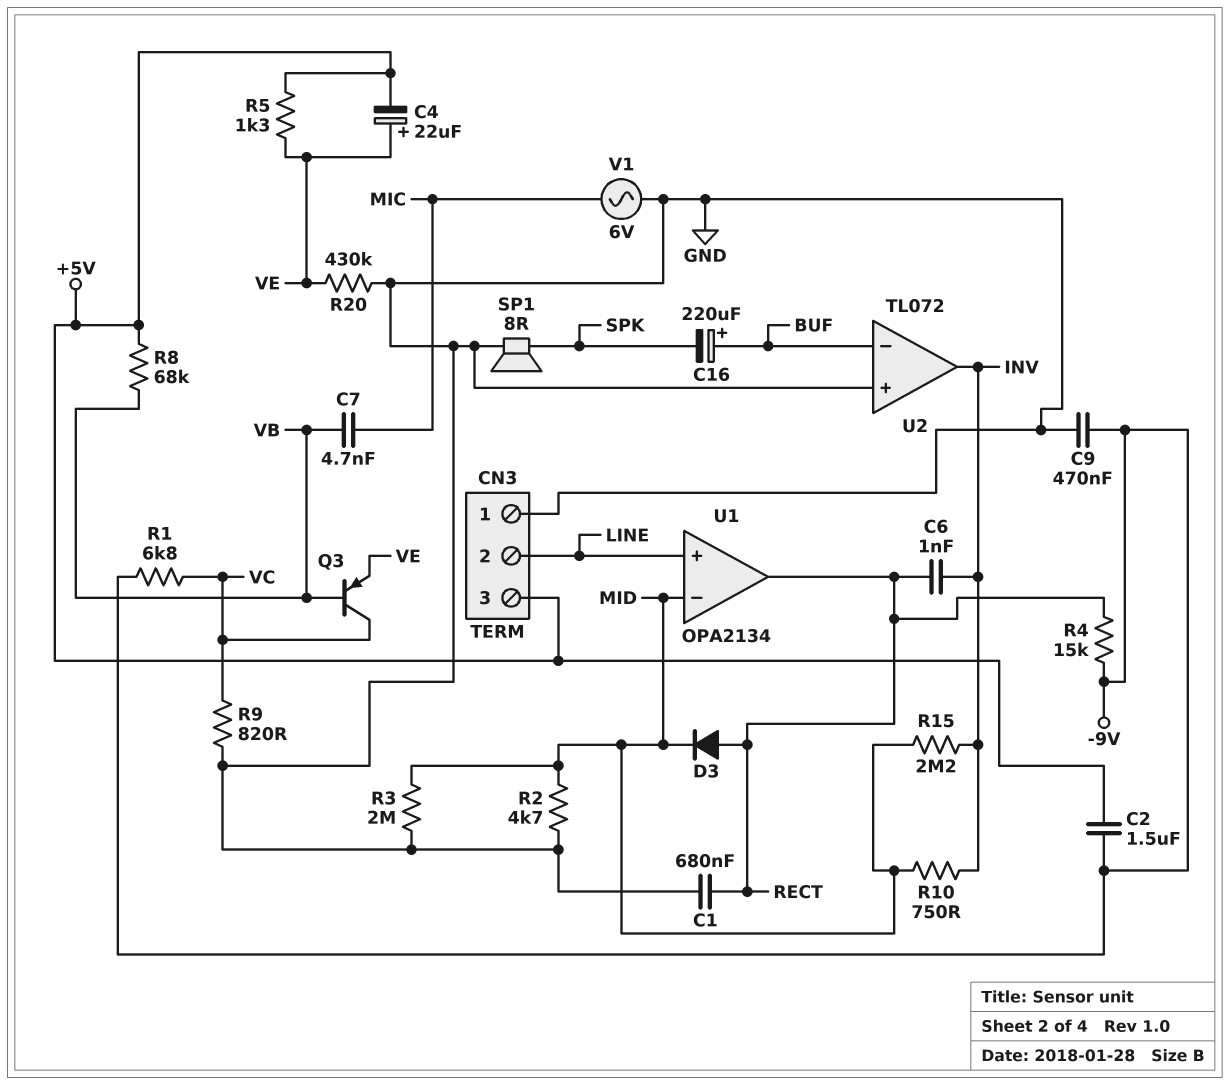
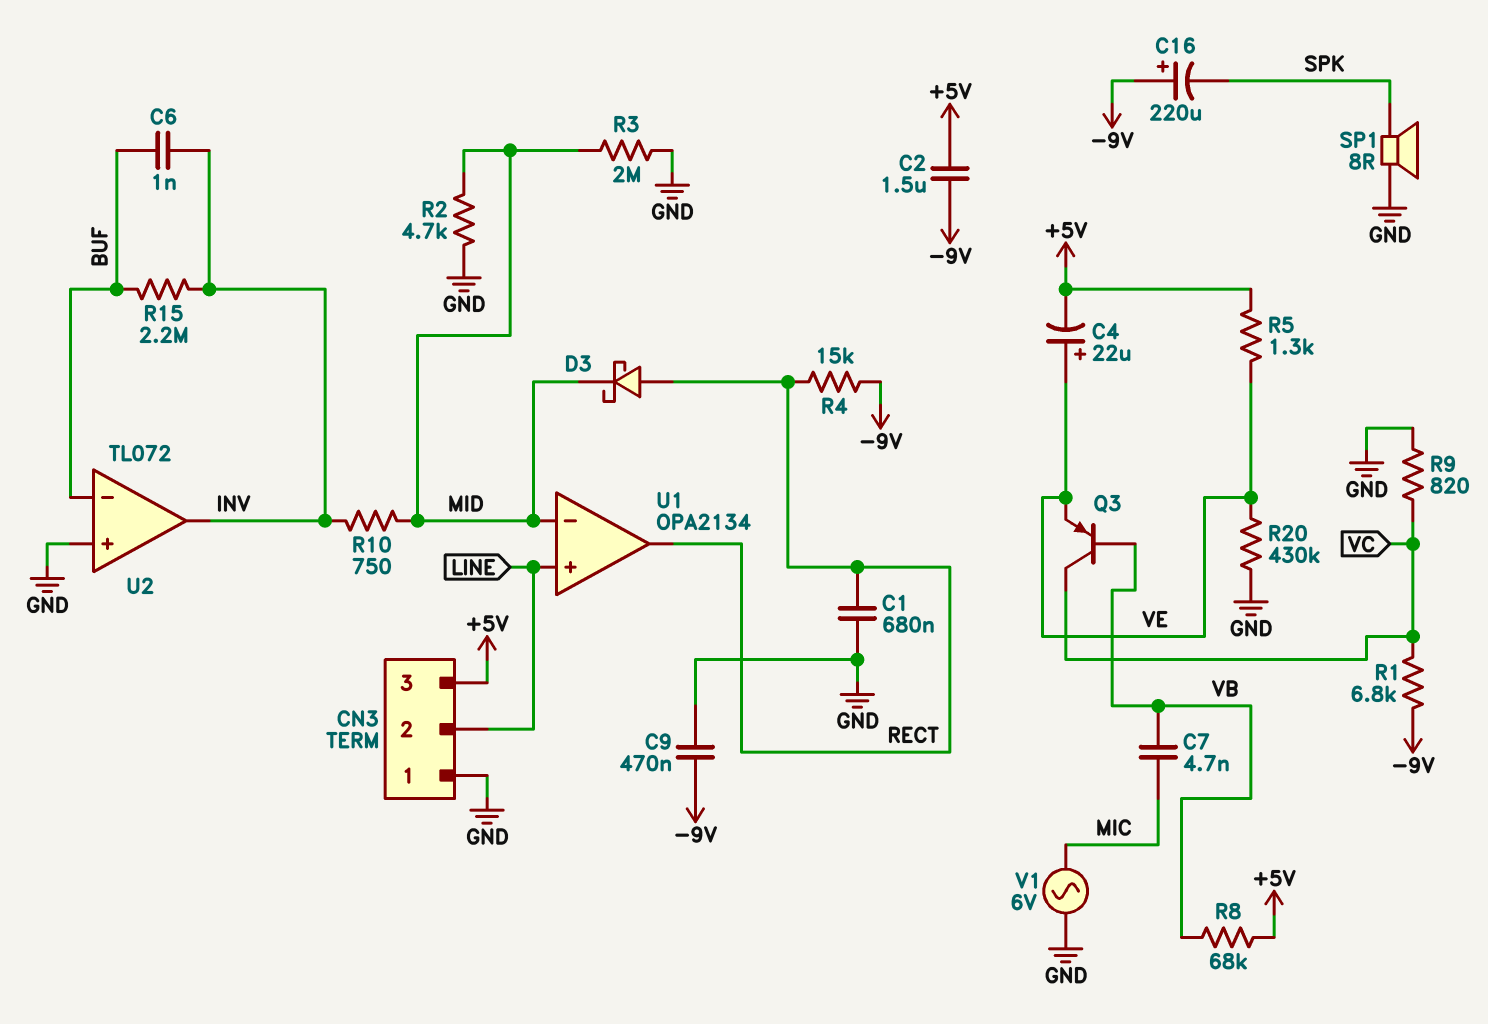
C6: 1nF (INV, RECT) -> 1nF (BUF, INV)
C16: 220uF (plus BUF, minus SPK) -> 220uF (plus -9V, minus SPK)
D3: diode (A RECT, K MID) -> schottky (A RECT, K MID)
R15: 2.2M (INV, MID) -> 2.2M (BUF, INV)

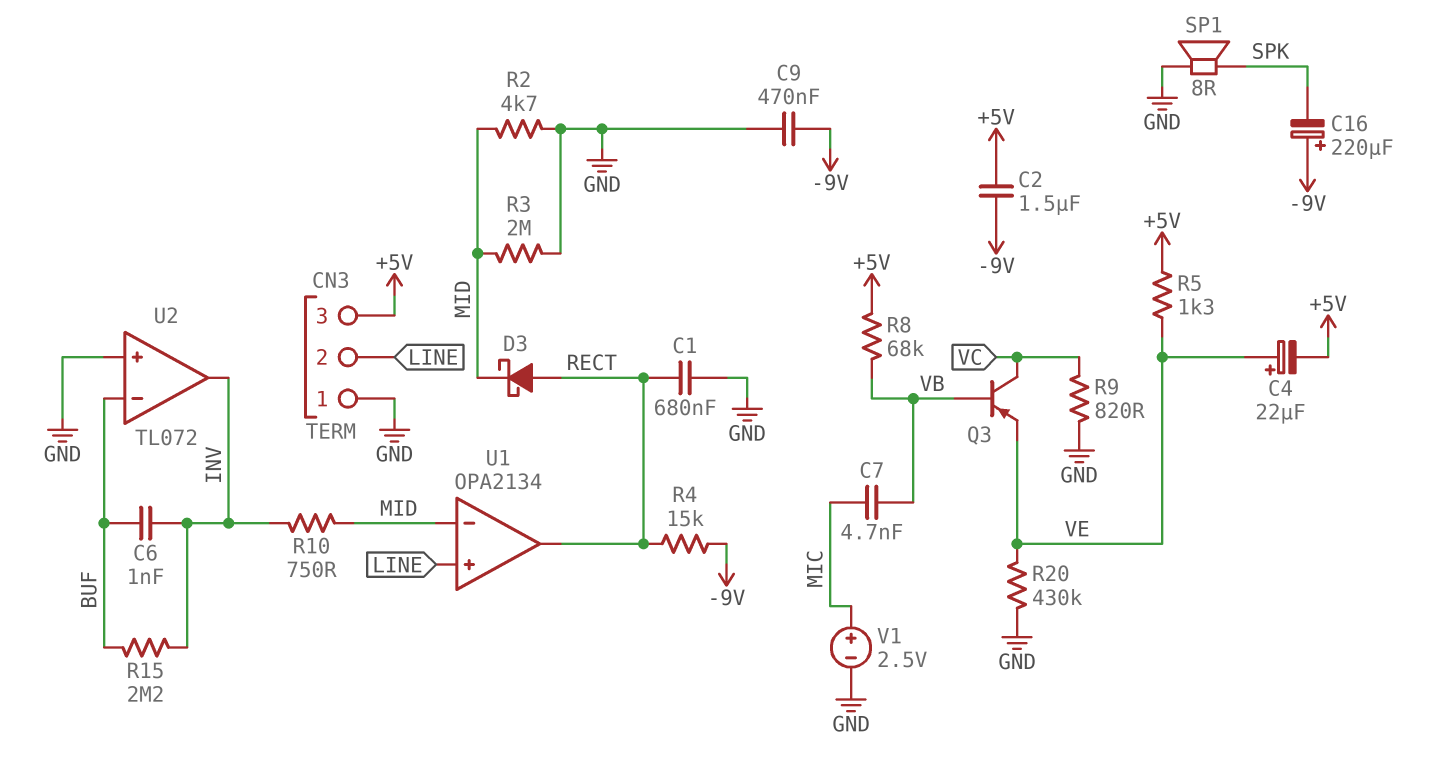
R1: 6.8k (-9V, VC) -> none
V1: AC 6V (GND, MIC) -> 2.5V (plus MIC, minus GND)

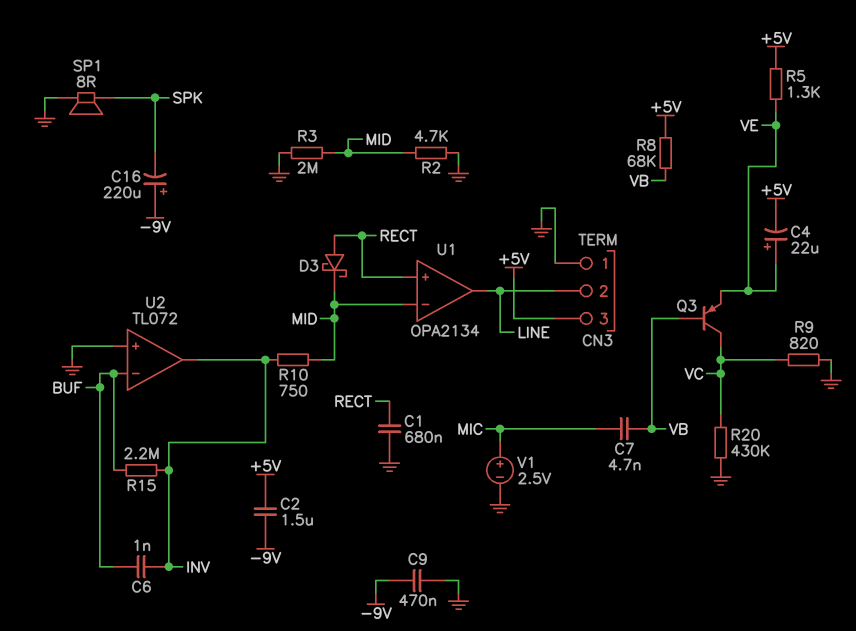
R4: 15k (-9V, RECT) -> none
R20: 430k (GND, VE) -> 430k (GND, VC)
U1 pin in+: LINE -> RECT
U1 pin out: RECT -> LINE

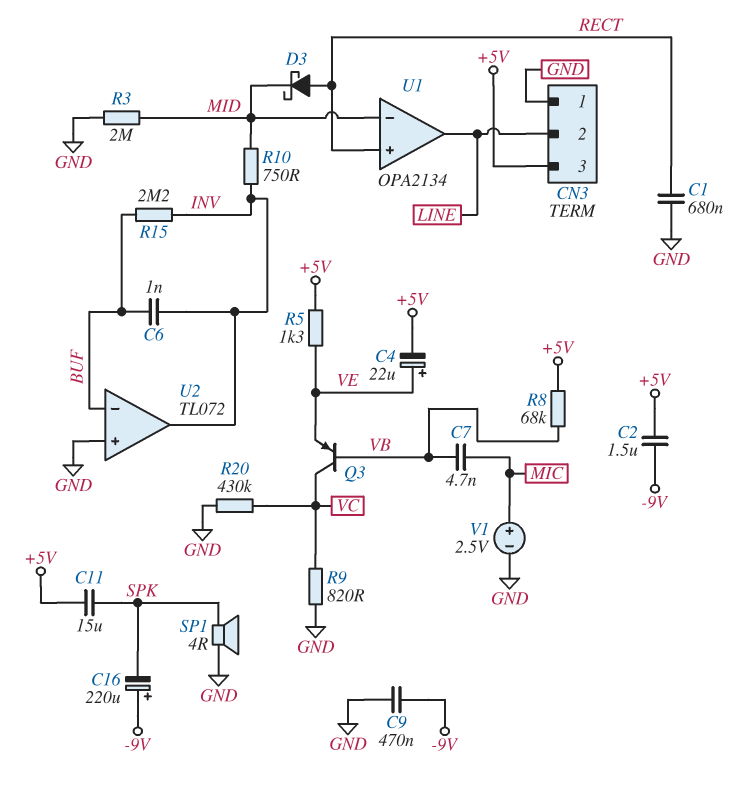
C11: none -> 15uF (+5V, SPK)
R2: 4.7k (GND, MID) -> none
SP1: speaker 8R (GND, SPK) -> speaker 4R (GND, SPK)

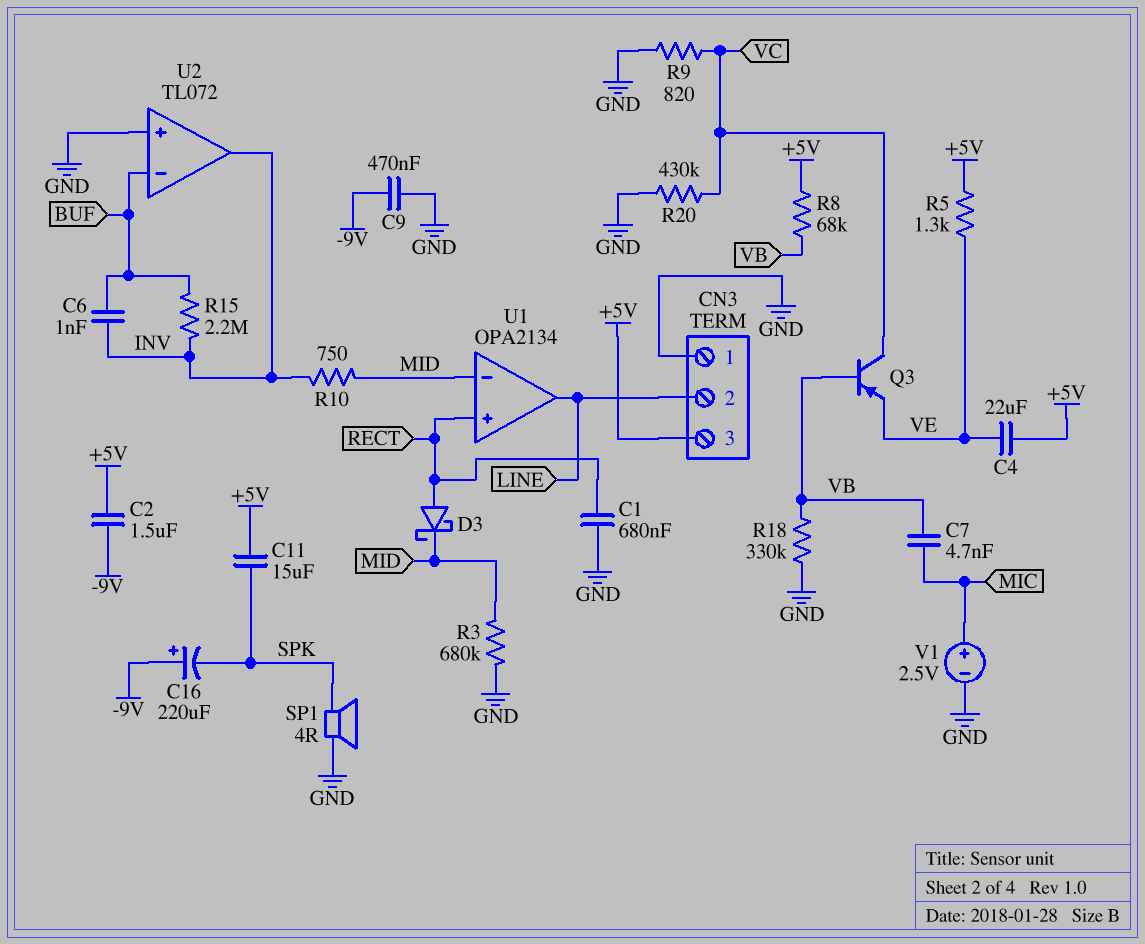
C4: 22uF (plus VE, minus +5V) -> 22uF (+5V, VE)
R3: 2M (GND, MID) -> 680k (GND, MID)
R18: none -> 330k (GND, VB)

